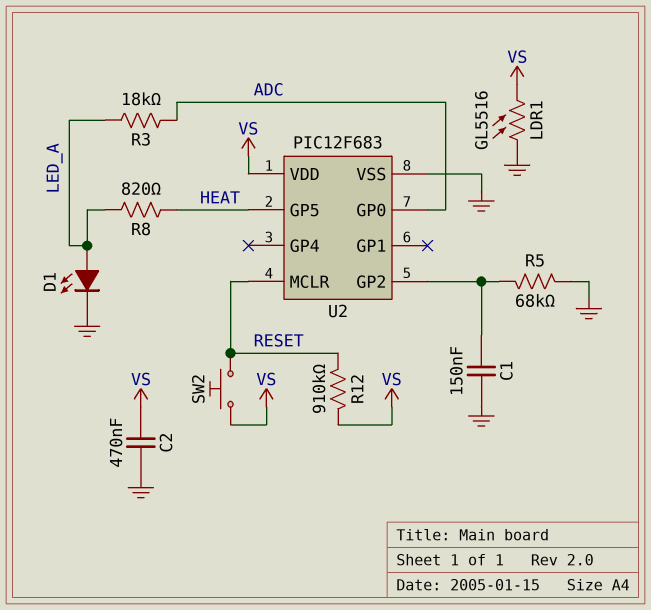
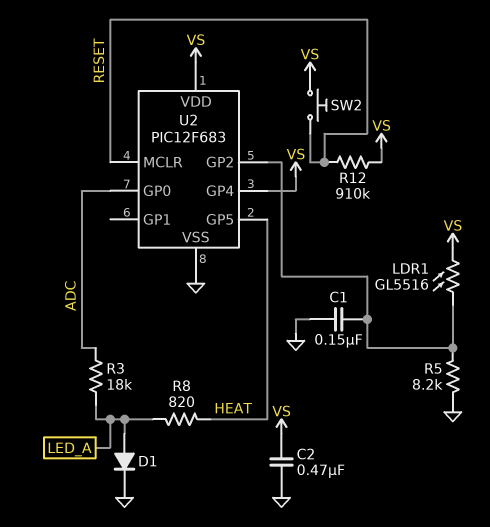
D1: LED (A LED_A, K GND) -> diode (A LED_A, K GND)
LDR1: GL5516 (GND, VS) -> GL5516 (U2/GP2, VS)
R5: 68k (GND, U2/GP2) -> 8.2k (GND, U2/GP2)
U2 pin GP4: none -> VS

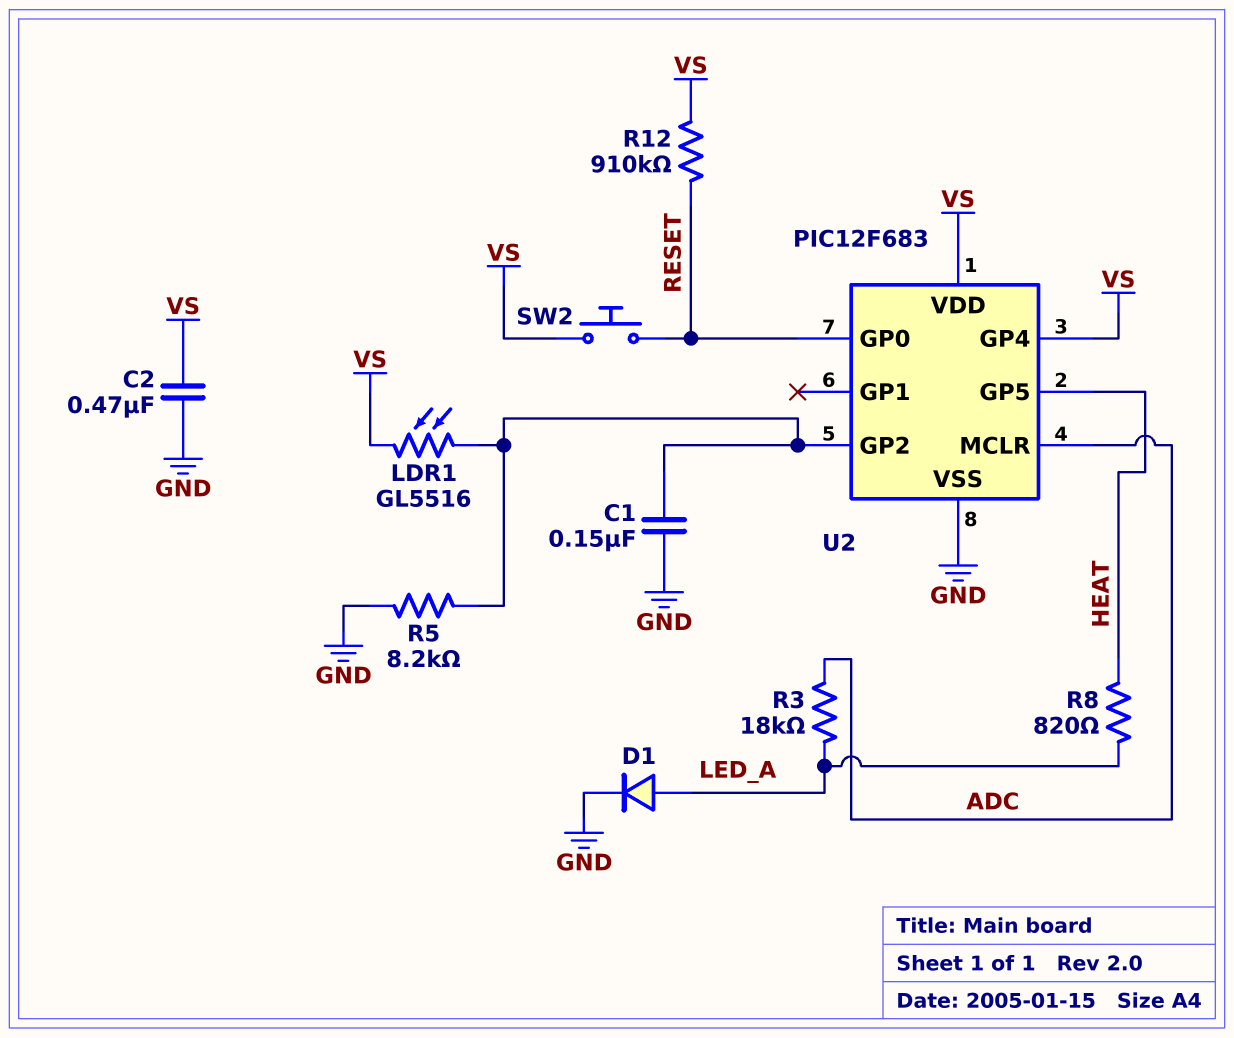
U2 pin GP0: ADC -> RESET
U2 pin MCLR: RESET -> ADC

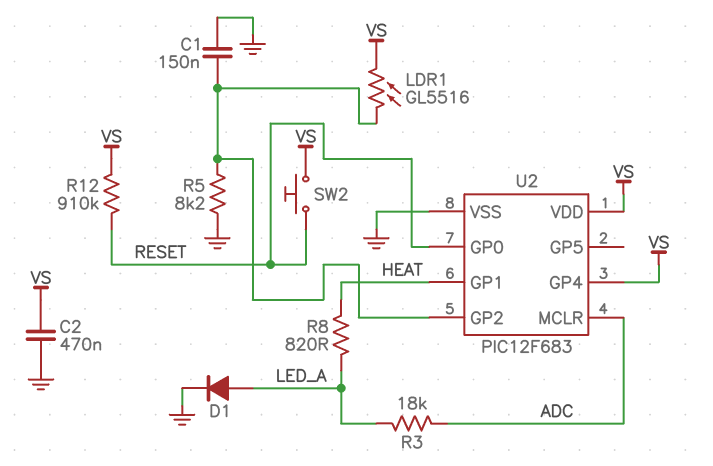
U2 pin GP1: none -> HEAT
U2 pin GP5: HEAT -> none

